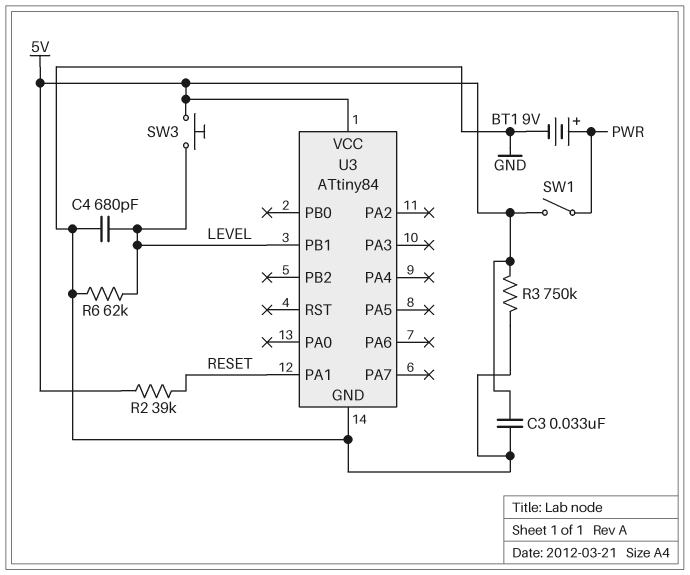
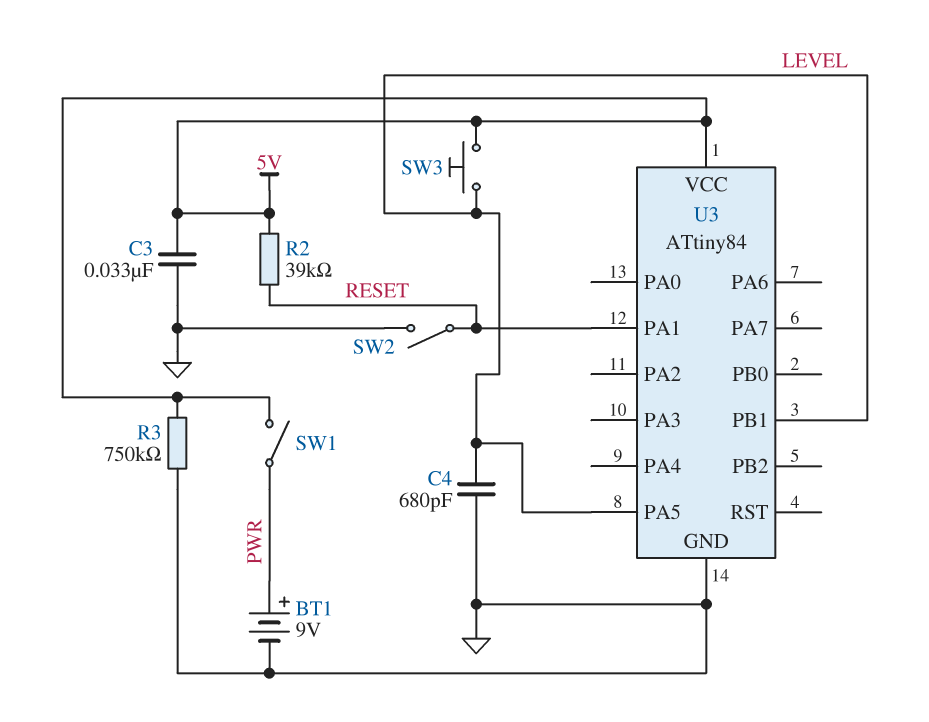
R6: 62k (GND, LEVEL) -> none
SW2: none -> switch (GND, RESET)
U3 pin PA5: none -> LEVEL

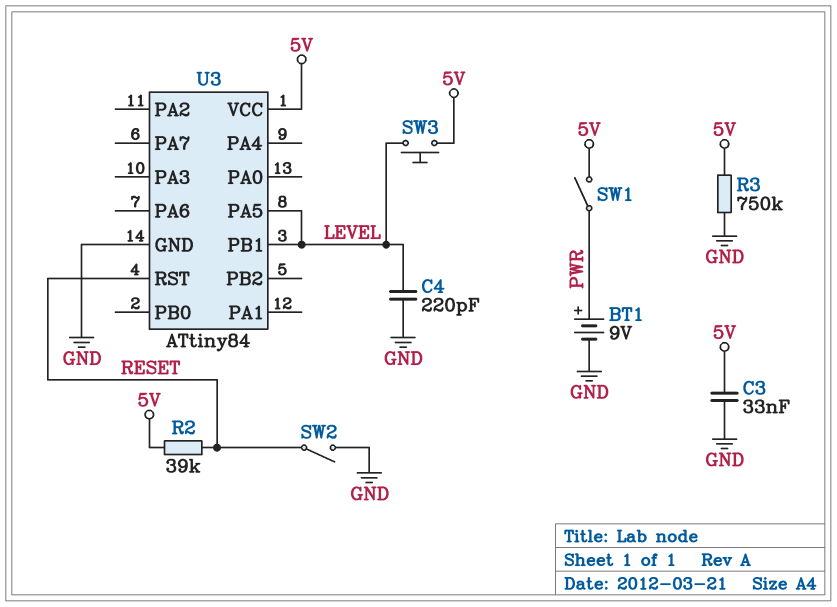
C4: 680pF (GND, LEVEL) -> 220pF (GND, LEVEL)
U3 pin PA1: RESET -> none
U3 pin RST: none -> RESET

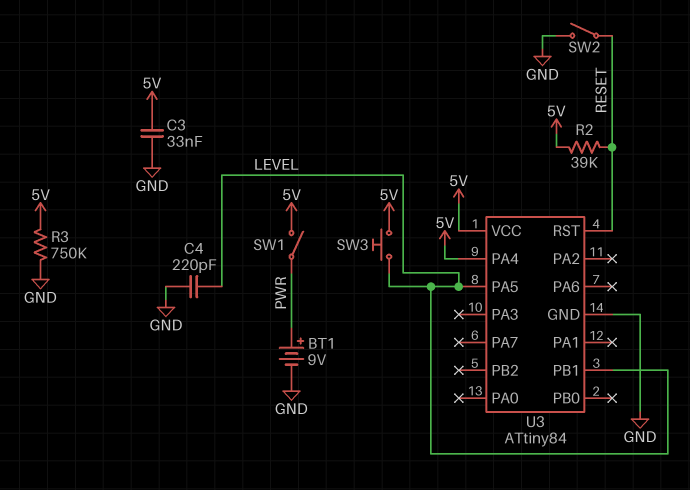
U3 pin PA4: none -> 5V

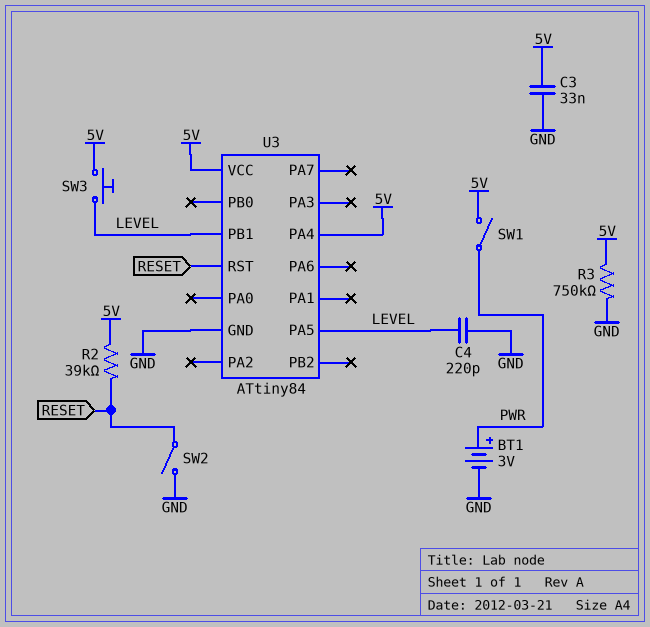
BT1: 9V (plus PWR, minus GND) -> 3V (plus PWR, minus GND)

